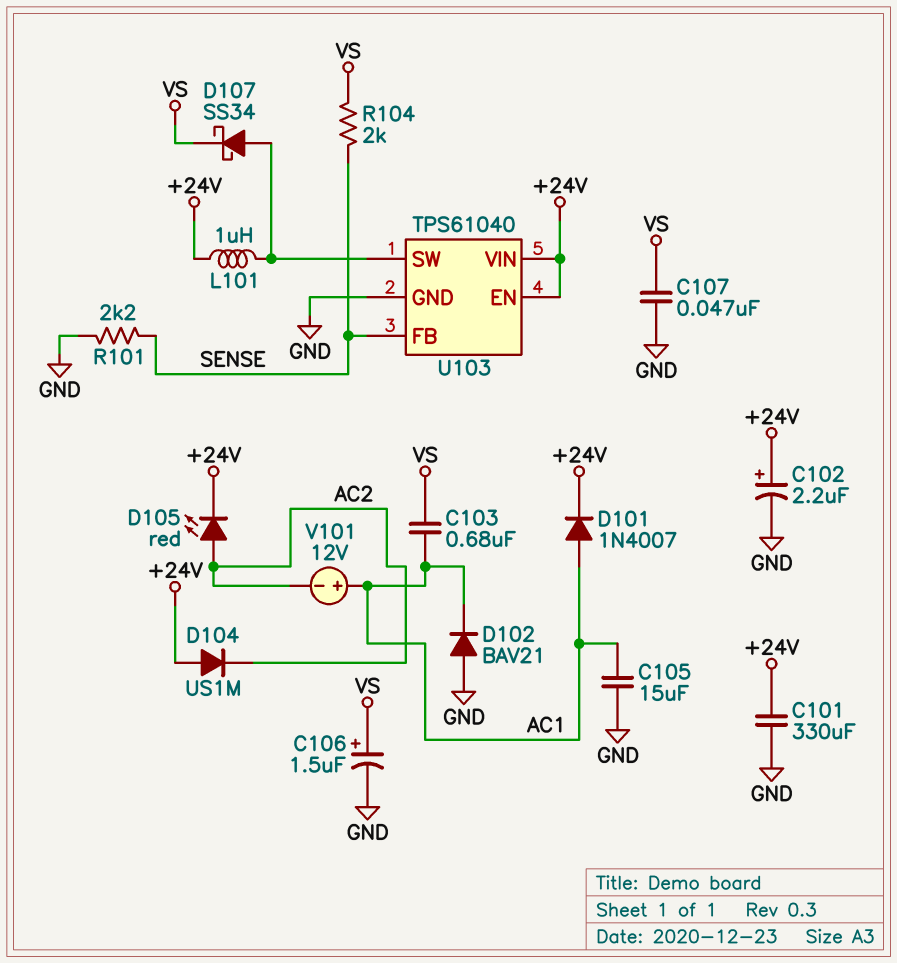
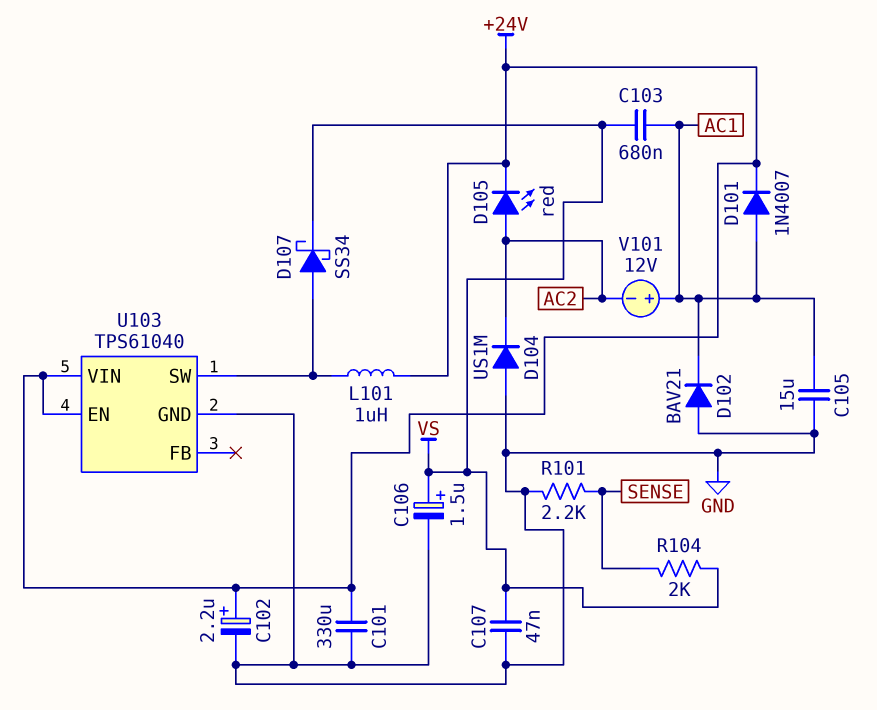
D104: diode US1M (A +24V, K AC2) -> diode US1M (A GND, K AC2)
U103 pin FB: SENSE -> none

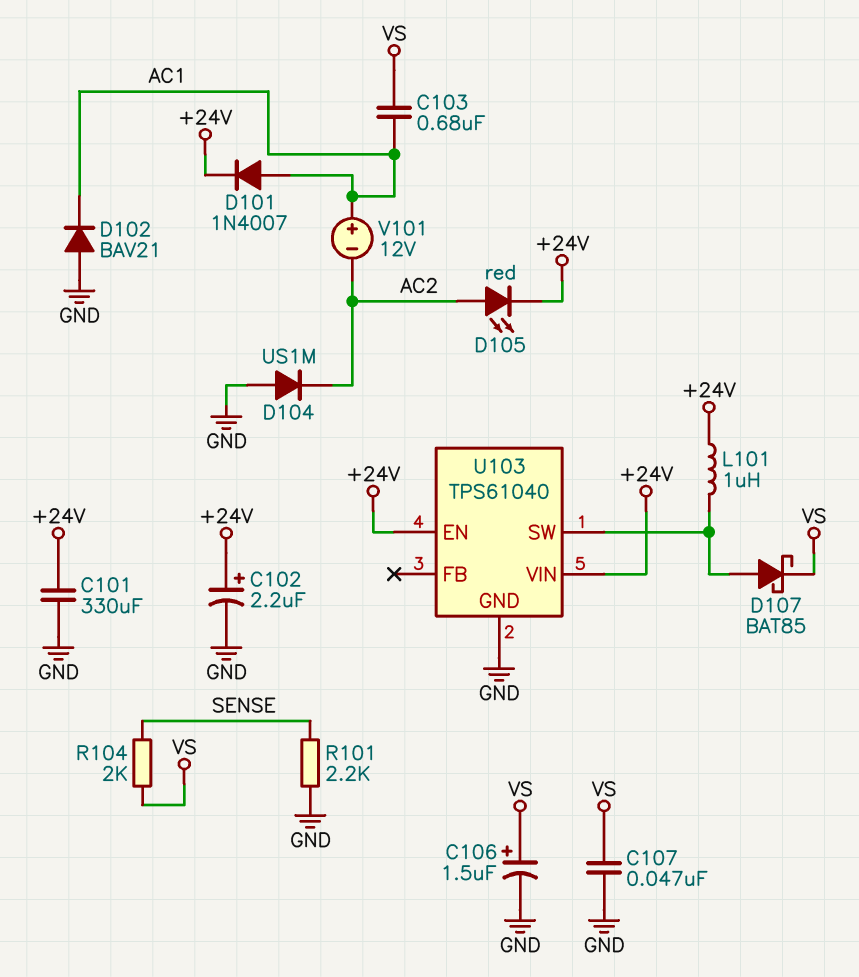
C105: 15uF (AC1, GND) -> none
D107: schottky SS34 (A U103/SW, K VS) -> schottky BAT85 (A U103/SW, K VS)

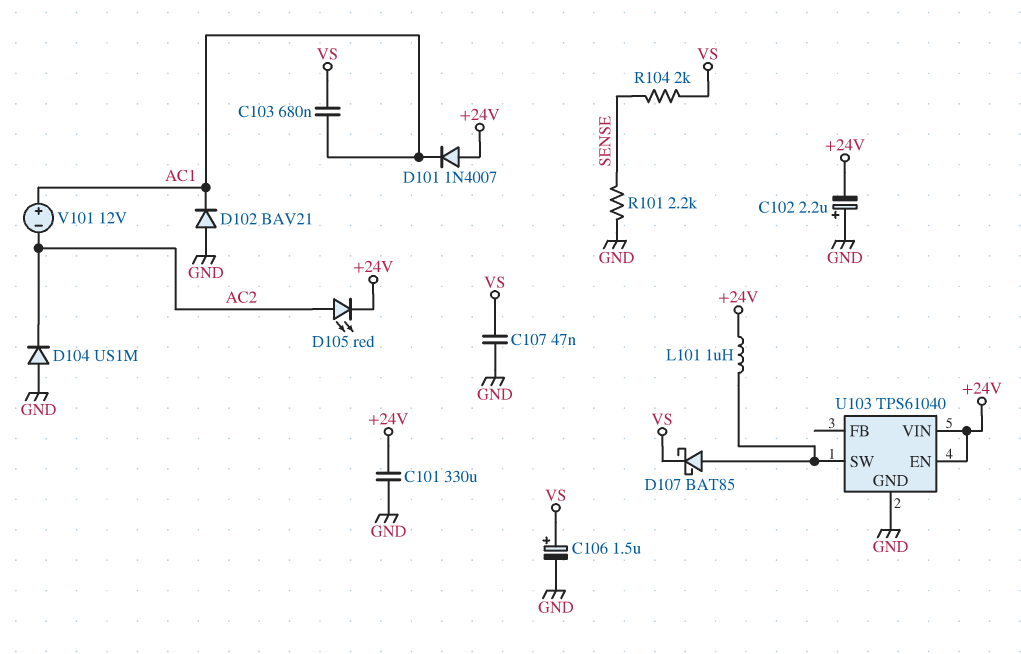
C102: 2.2uF (plus +24V, minus GND) -> 2.2uF (plus GND, minus +24V)
D101: diode 1N4007 (A AC1, K +24V) -> diode 1N4007 (A +24V, K AC1)

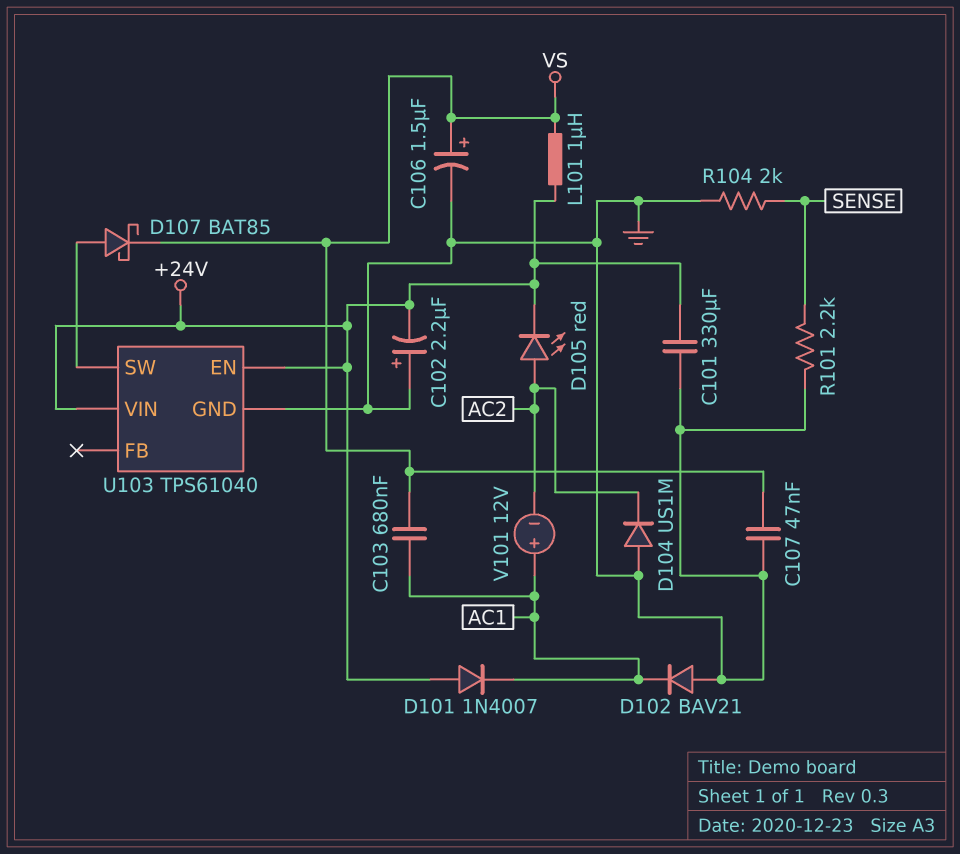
L101: 1uH (+24V, U103/SW) -> 1uH (+24V, VS)
R104: 2k (SENSE, VS) -> 2k (GND, SENSE)

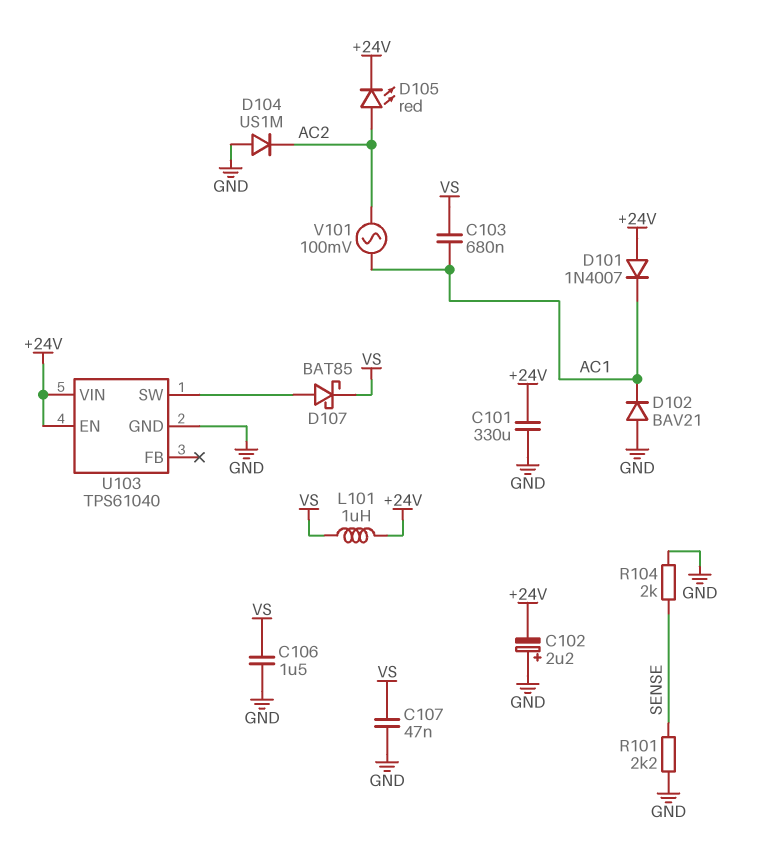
C106: 1.5uF (plus VS, minus GND) -> 1.5uF (GND, VS)
V101: 12V (plus AC1, minus AC2) -> AC 100mV (AC1, AC2)

